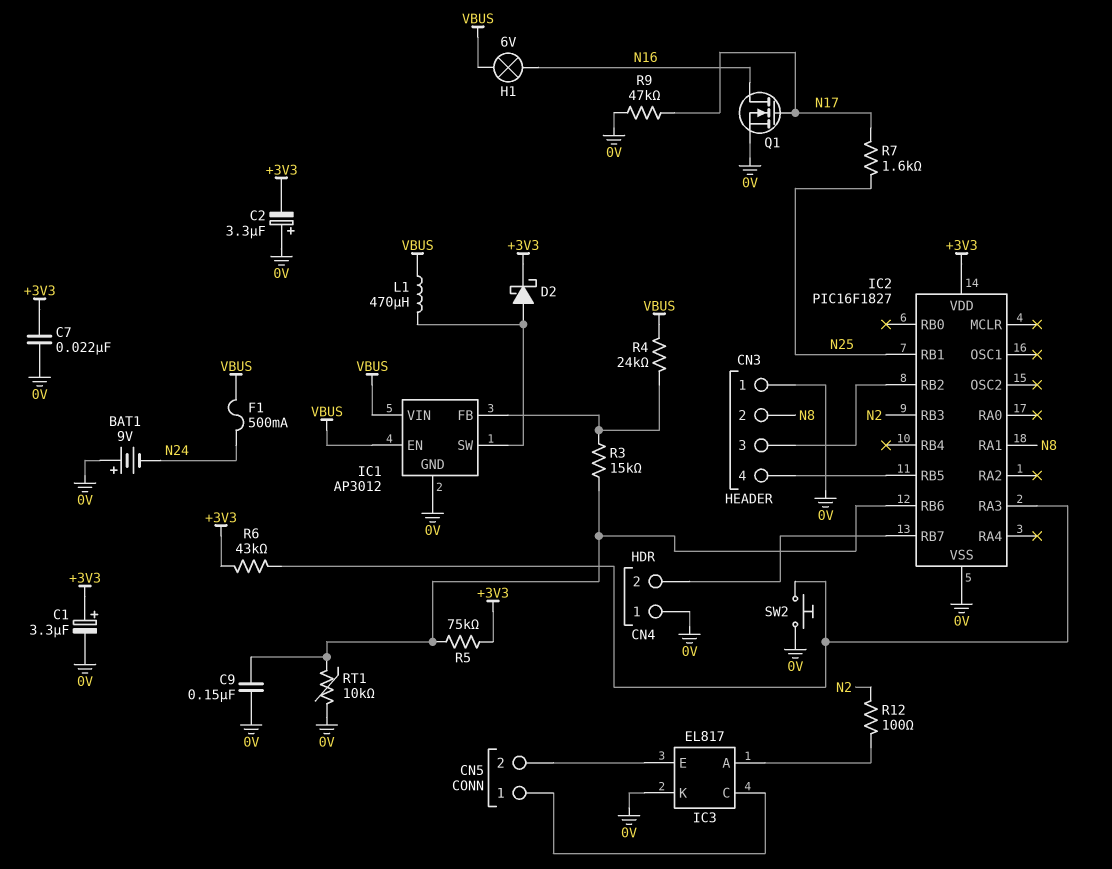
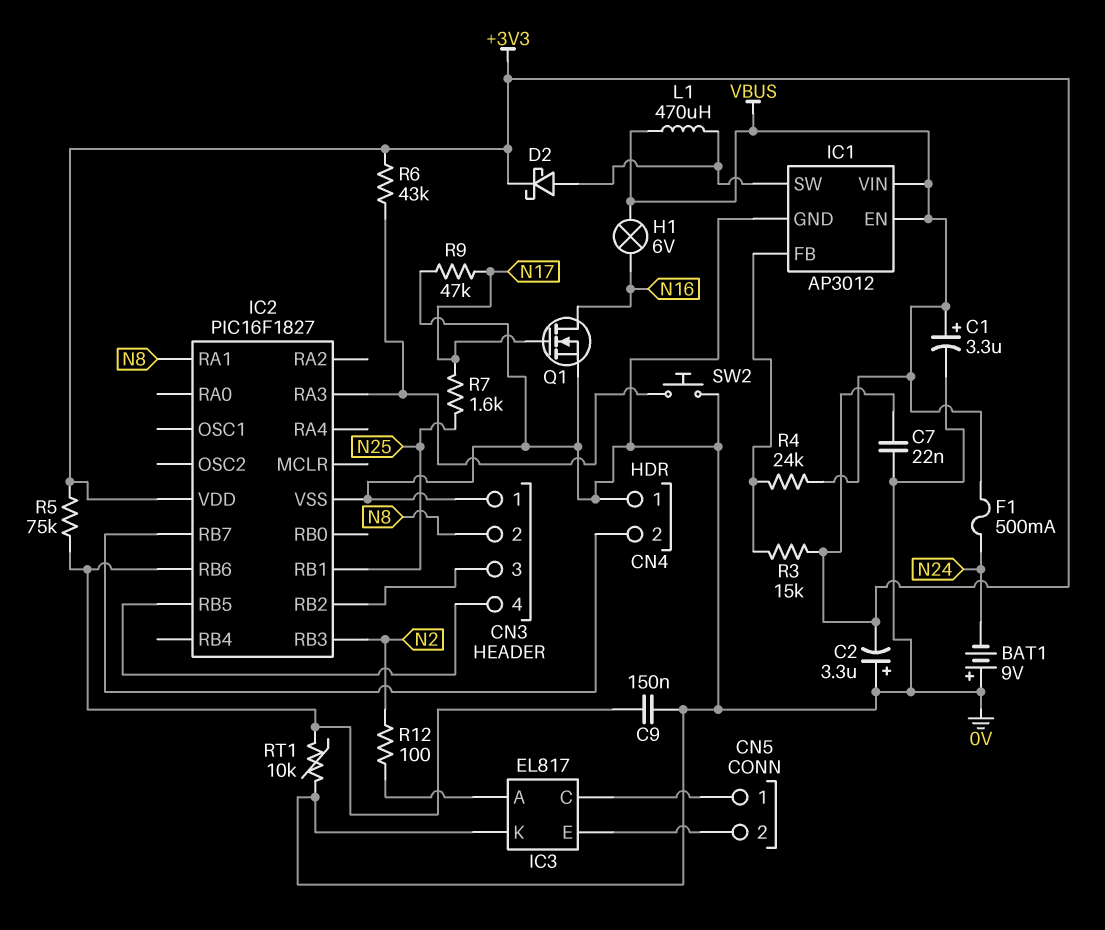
C1: 3.3uF (plus +3V3, minus 0V) -> 3.3uF (plus VBUS, minus 0V)
R3: 15k (IC1/FB, IC2/RB6) -> 15k (+3V3, IC1/FB)

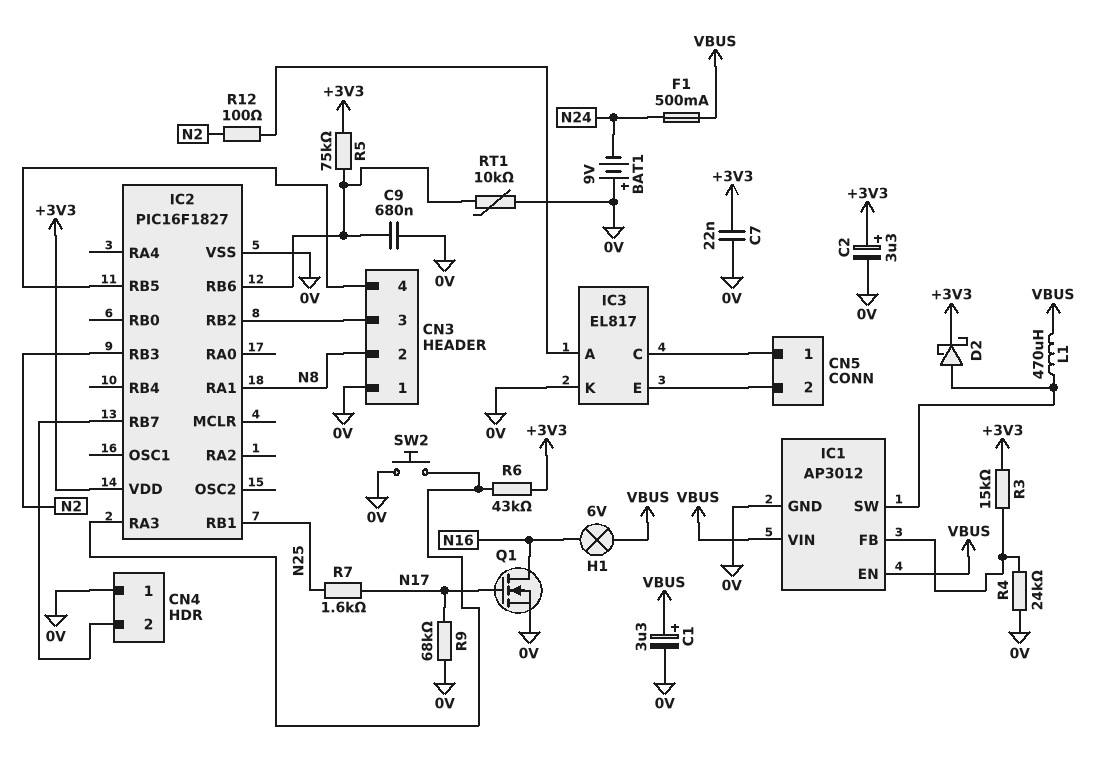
C2: 3.3uF (plus 0V, minus +3V3) -> 3.3uF (plus +3V3, minus 0V)
C9: 150nF (0V, IC2/RB6) -> 680nF (0V, IC2/RB6)
R4: 24k (IC1/FB, VBUS) -> 24k (0V, IC1/FB)
R9: 47k (0V, N17) -> 68k (0V, N17)

